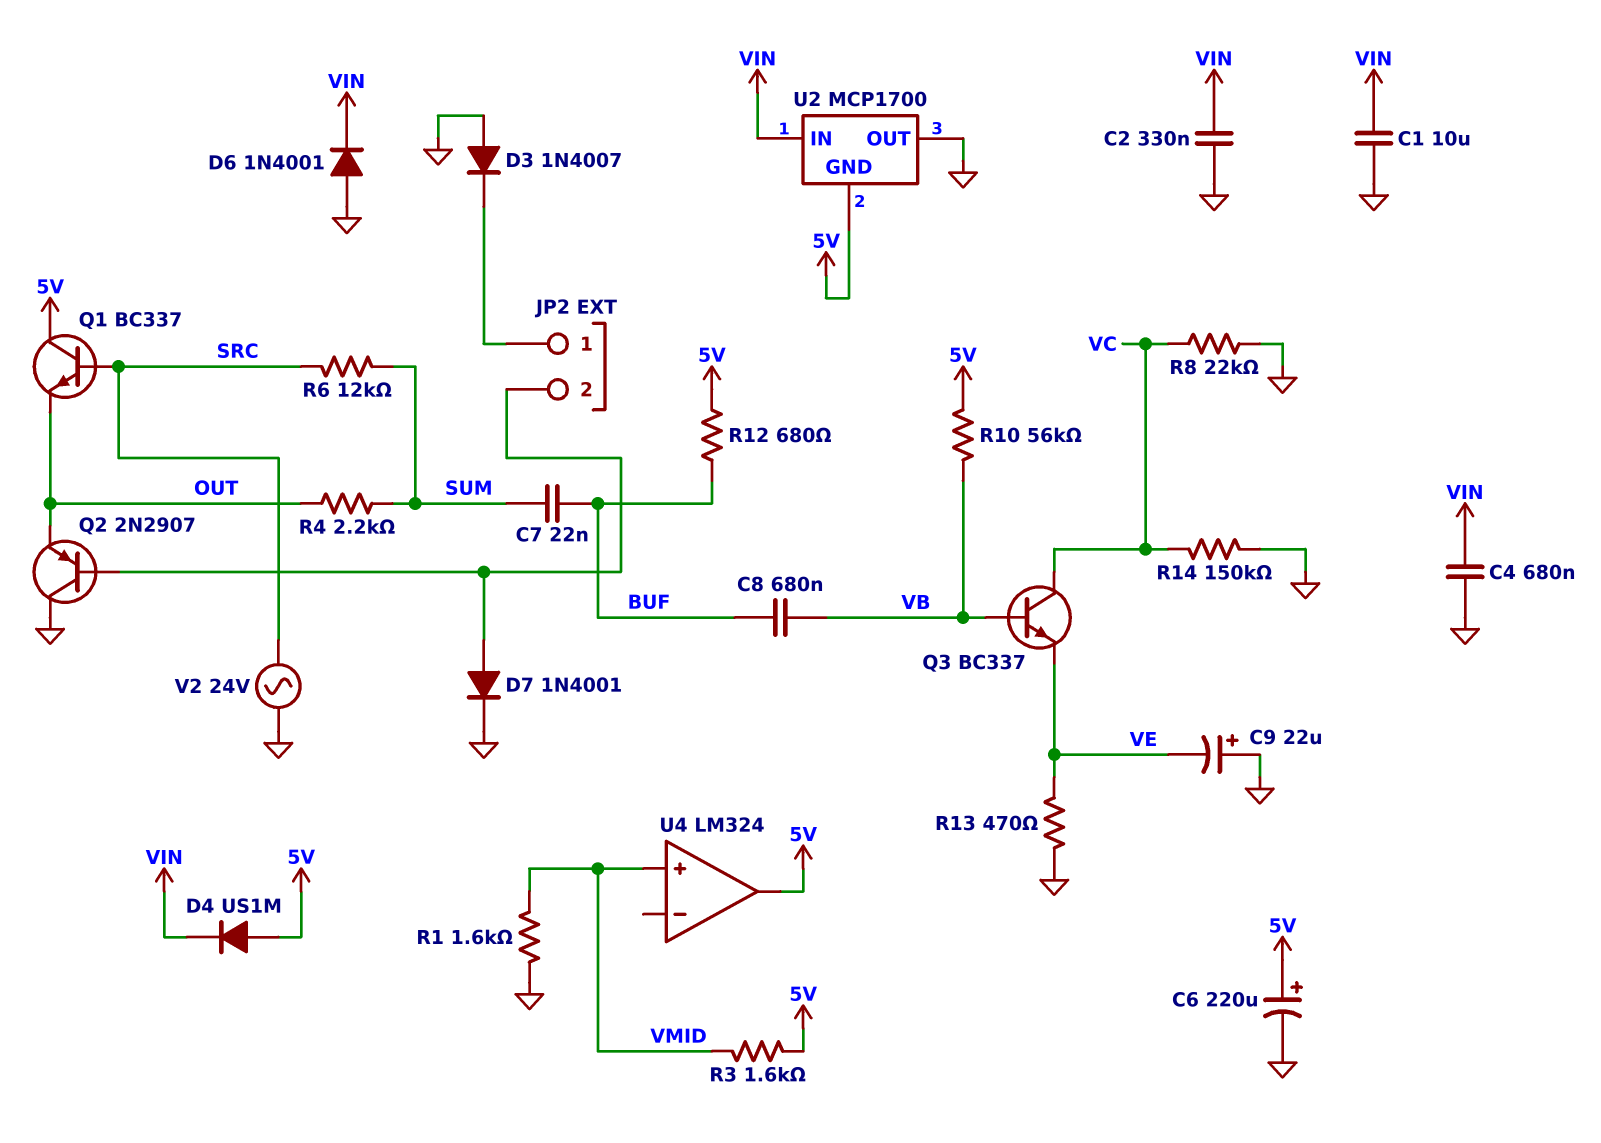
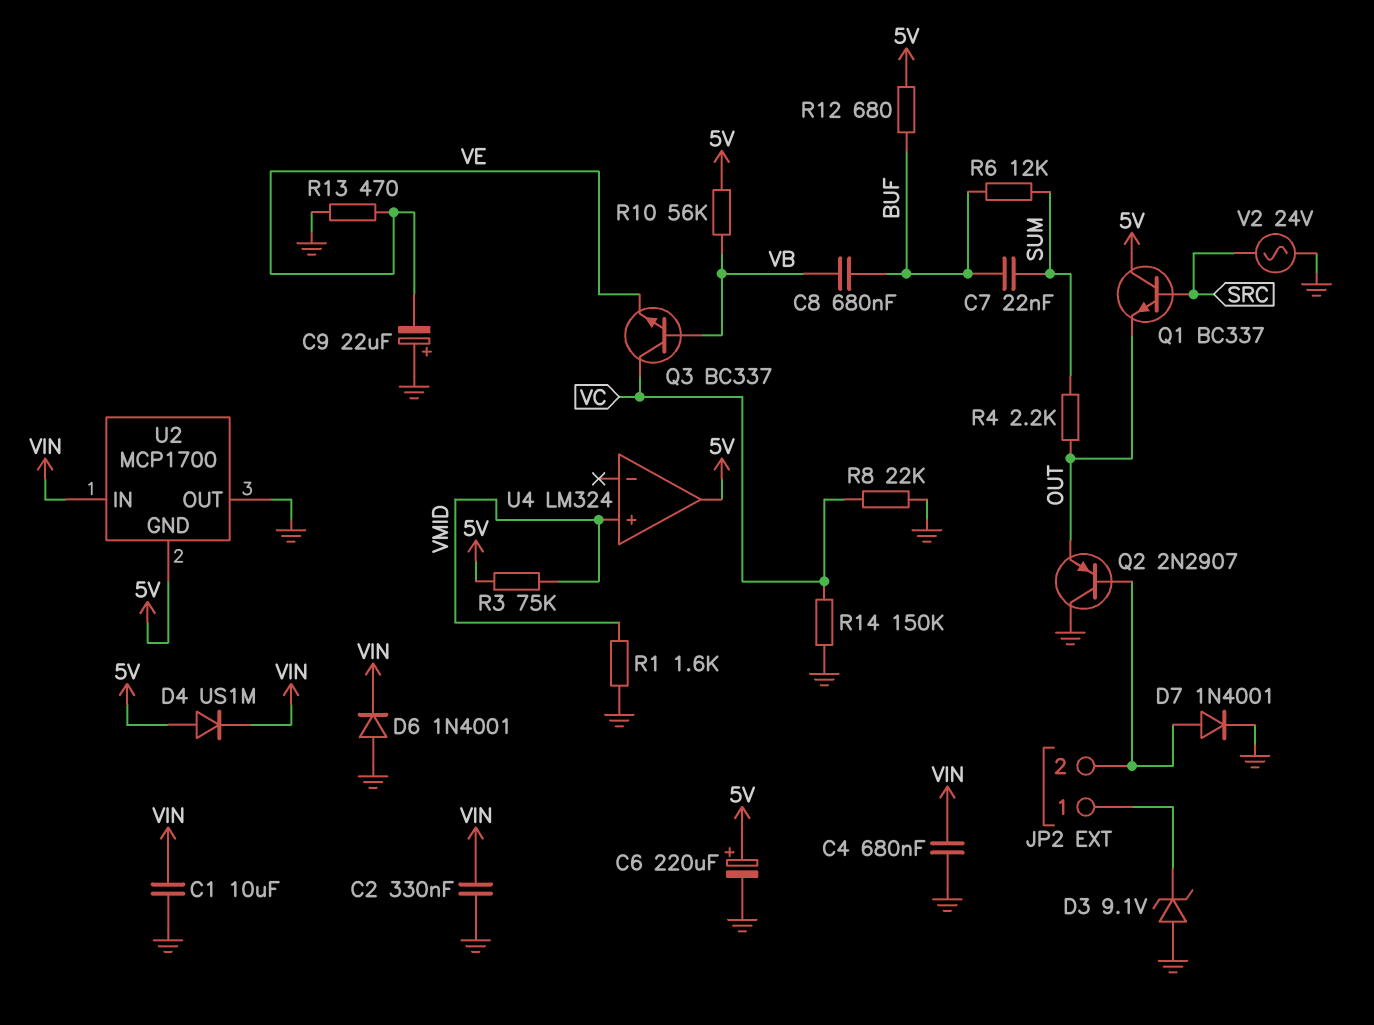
D3: diode 1N4007 (A GND, K JP2/1) -> zener 9.1V (A GND, K JP2/1)
R3: 1.6k (5V, VMID) -> 75k (5V, VMID)
R6: 12k (SRC, SUM) -> 12k (BUF, SUM)

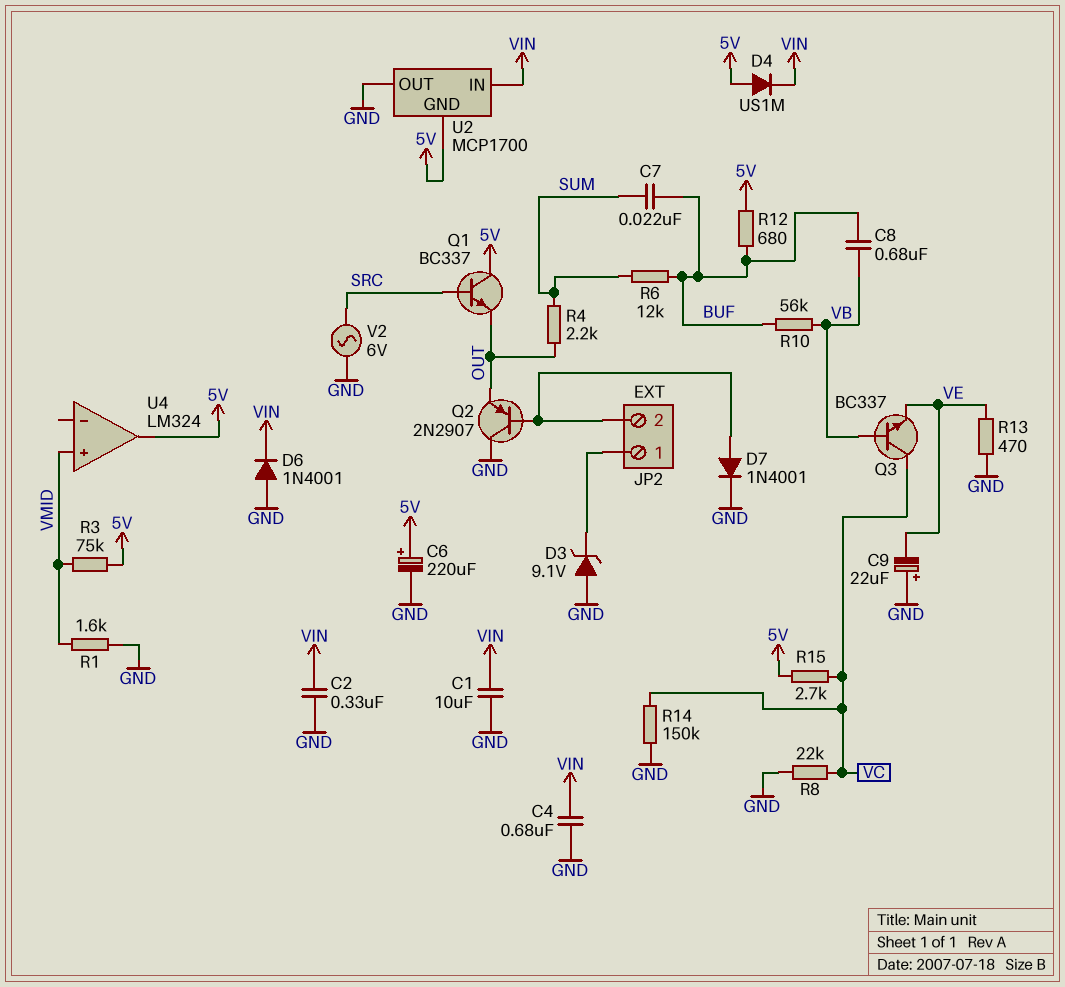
R10: 56k (5V, VB) -> 56k (BUF, VB)
R15: none -> 2.7k (5V, VC)
V2: AC 24V (GND, SRC) -> AC 6V (GND, SRC)

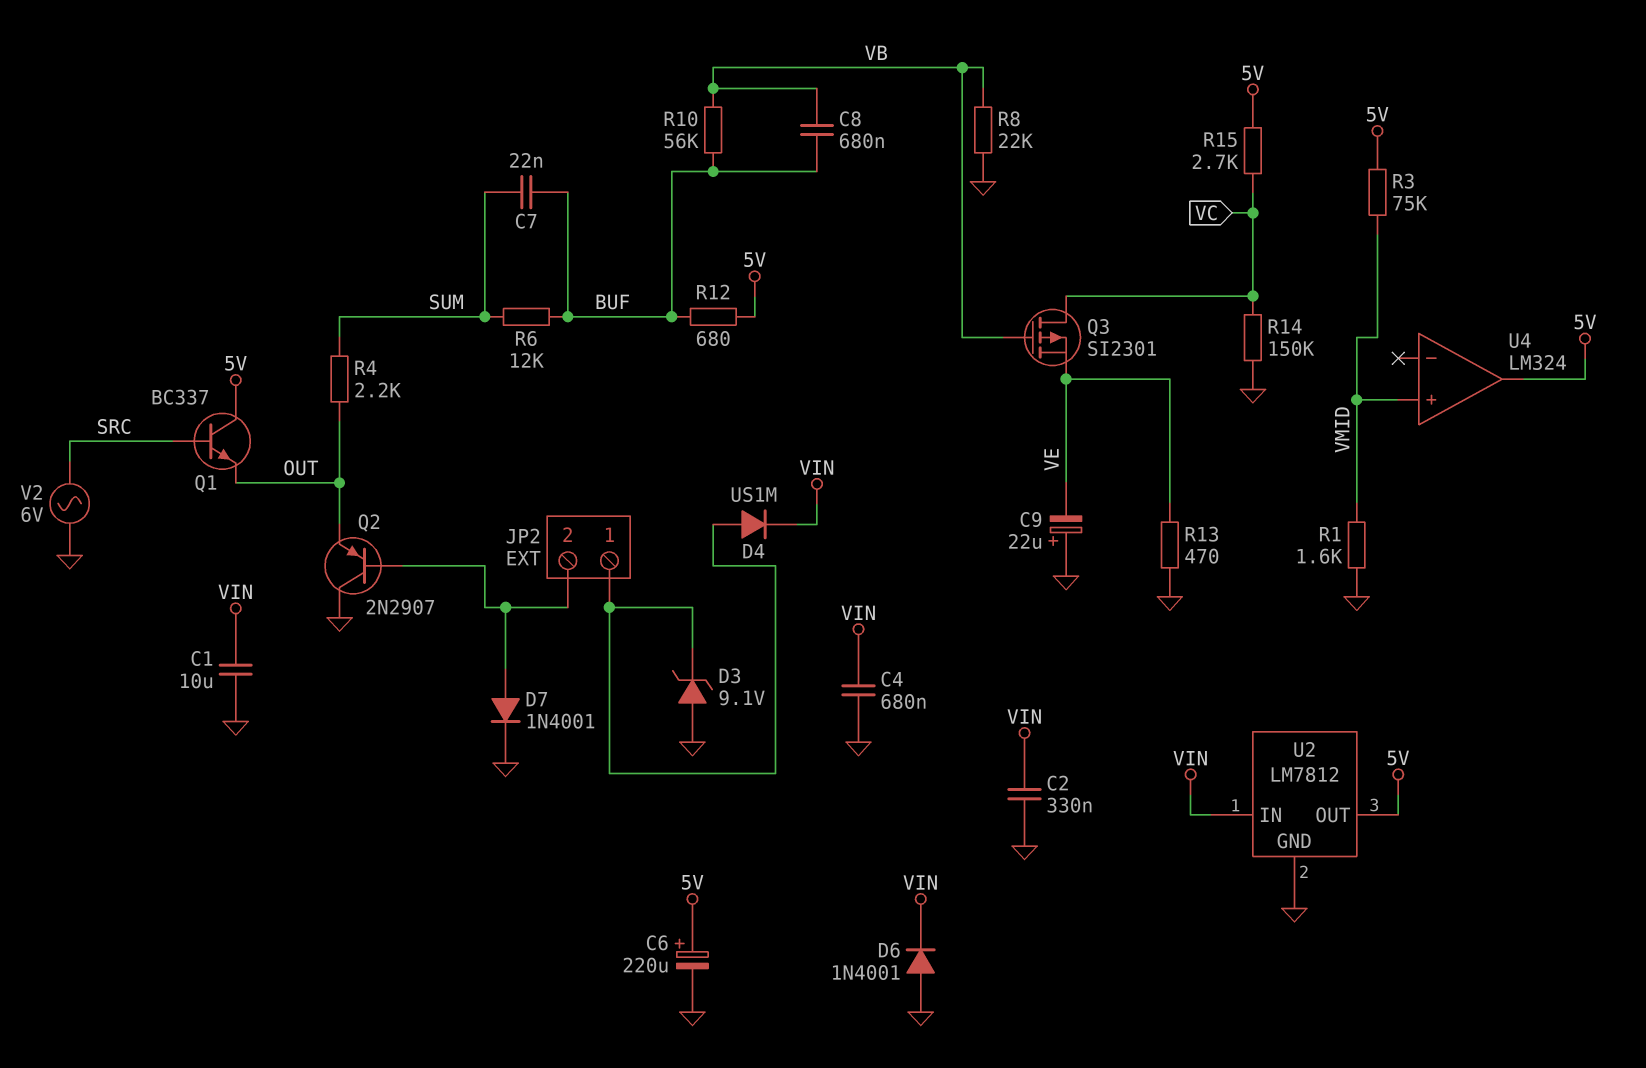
D4: diode US1M (A 5V, K VIN) -> diode US1M (A JP2/1, K VIN)
Q3: NPN BC337 (B VB, C VC, E VE) -> PMOS SI2301 (G VB, D VC, S VE)
R8: 22k (GND, VC) -> 22k (GND, VB)
U2: MCP1700 -> LM7812
U2 pin GND: 5V -> GND
U2 pin OUT: GND -> 5V

